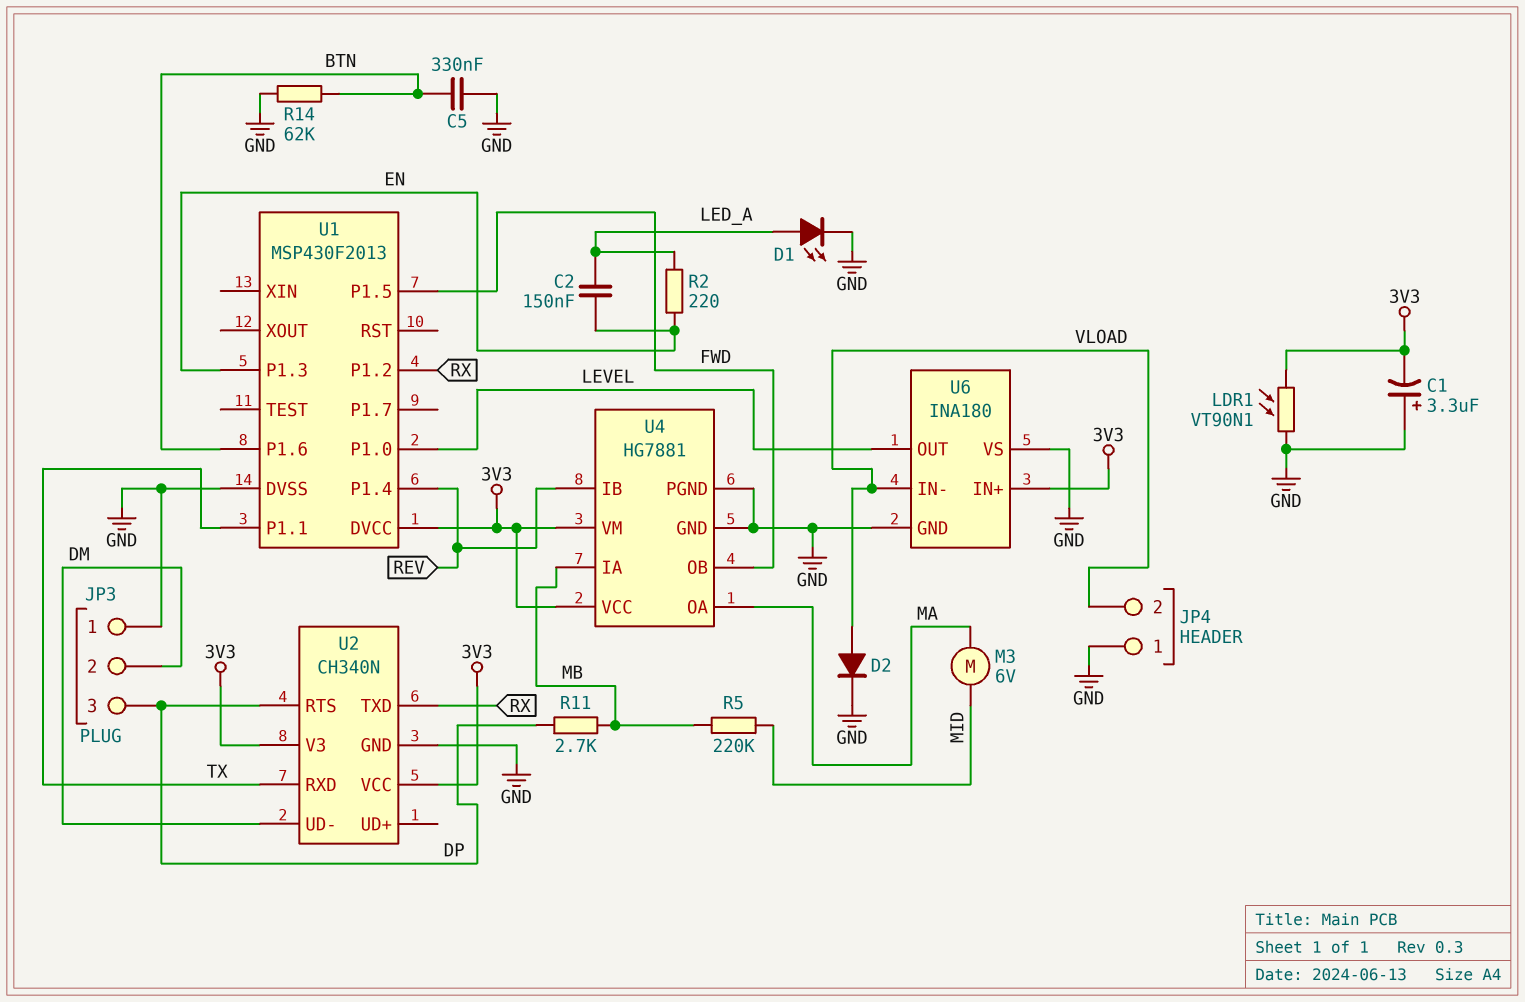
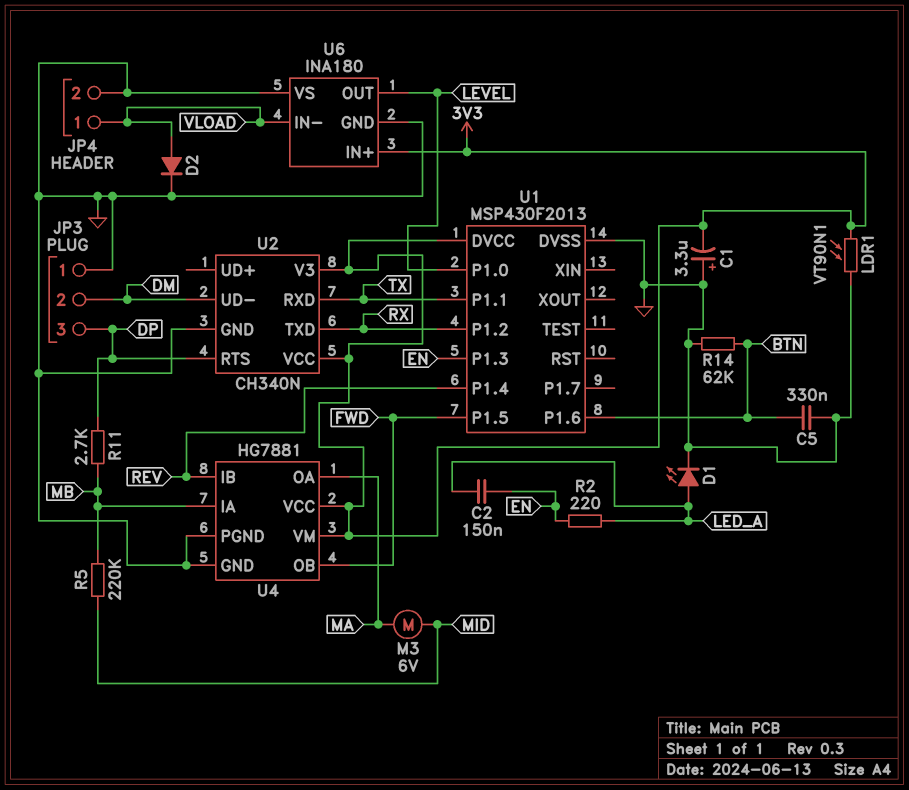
JP4 pin 1: GND -> VLOAD
JP4 pin 2: VLOAD -> GND

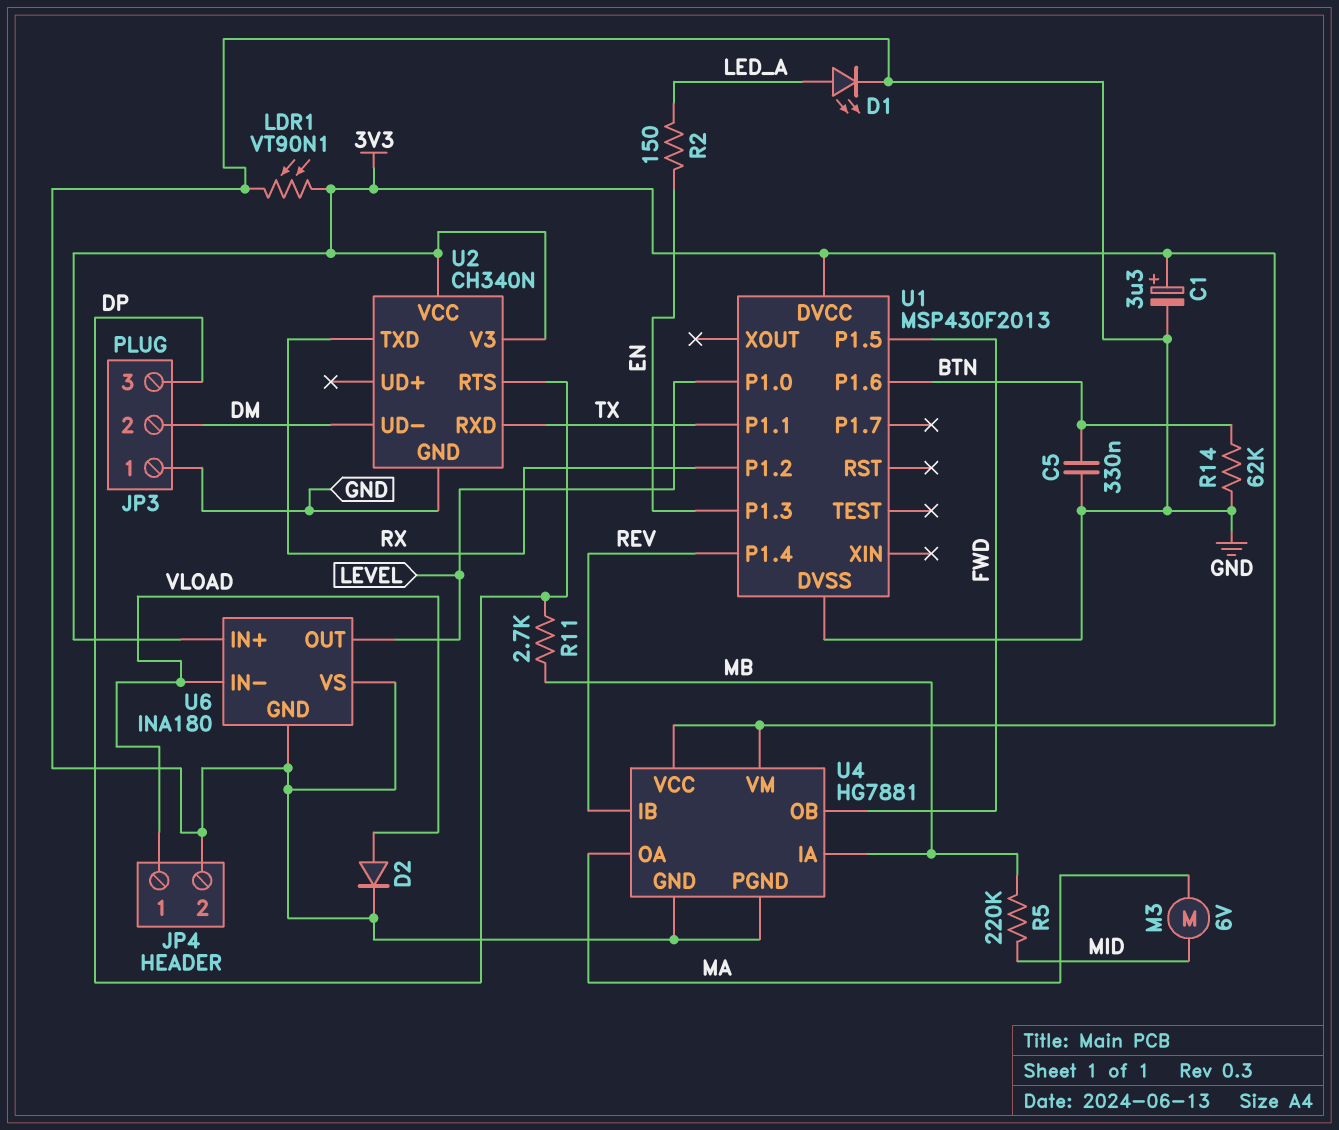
C1: 3.3uF (plus GND, minus 3V3) -> 3.3uF (plus 3V3, minus GND)
C2: 150nF (EN, LED_A) -> none
R2: 220 (EN, LED_A) -> 150 (EN, LED_A)

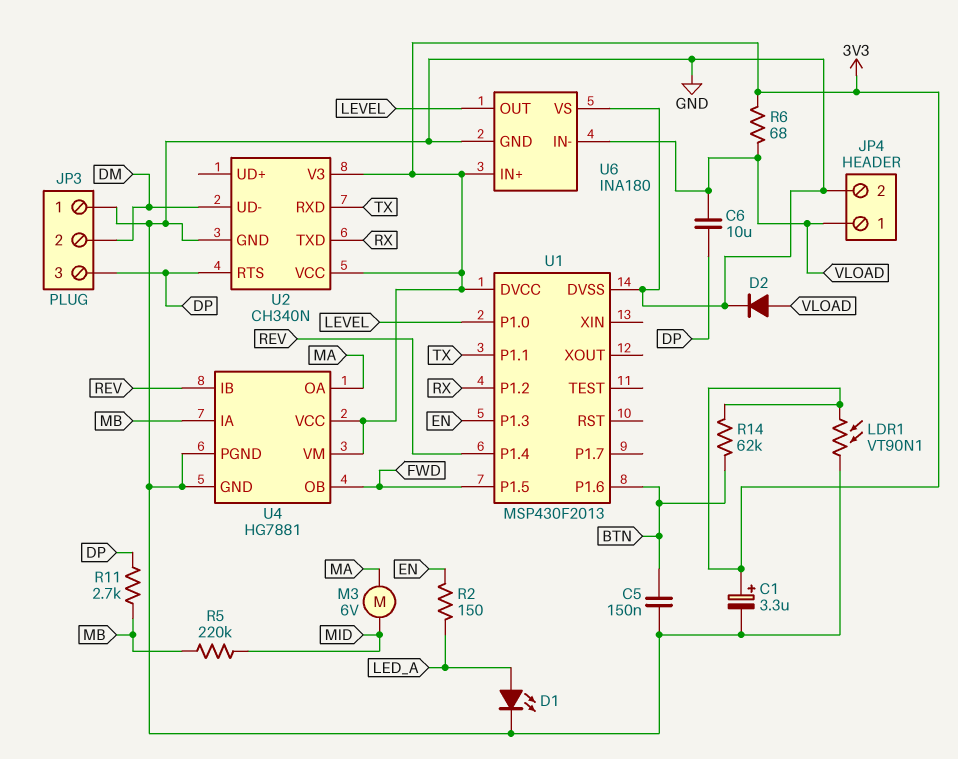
C5: 330nF (BTN, GND) -> 150nF (BTN, GND)
C6: none -> 10uF (DP, VLOAD)
R6: none -> 68 (3V3, VLOAD)
R14: 62k (BTN, GND) -> 62k (3V3, BTN)

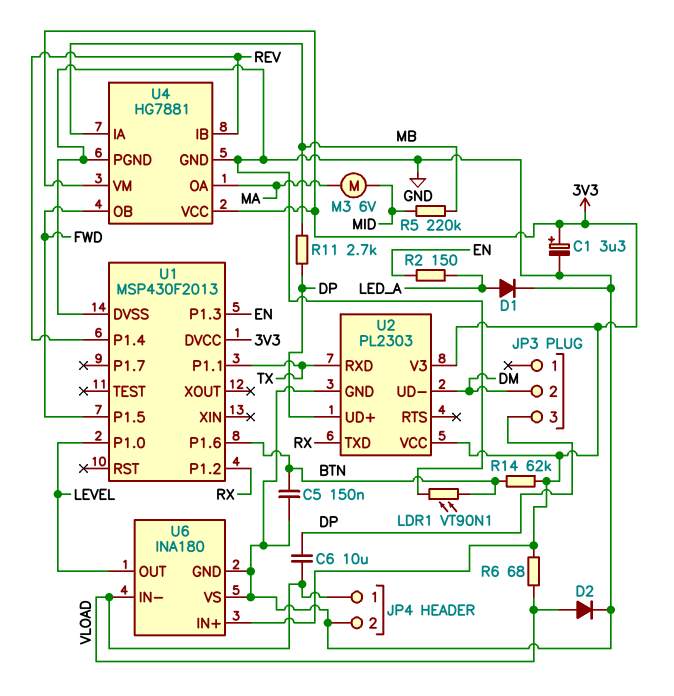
D1: LED (A LED_A, K GND) -> diode (A LED_A, K GND)
JP3 pin 1: GND -> none
LDR1: VT90N1 (3V3, GND) -> VT90N1 (BTN, GND)
U2: CH340N -> PL2303
U2 pin RTS: DP -> none
U2 pin UD+: none -> DP

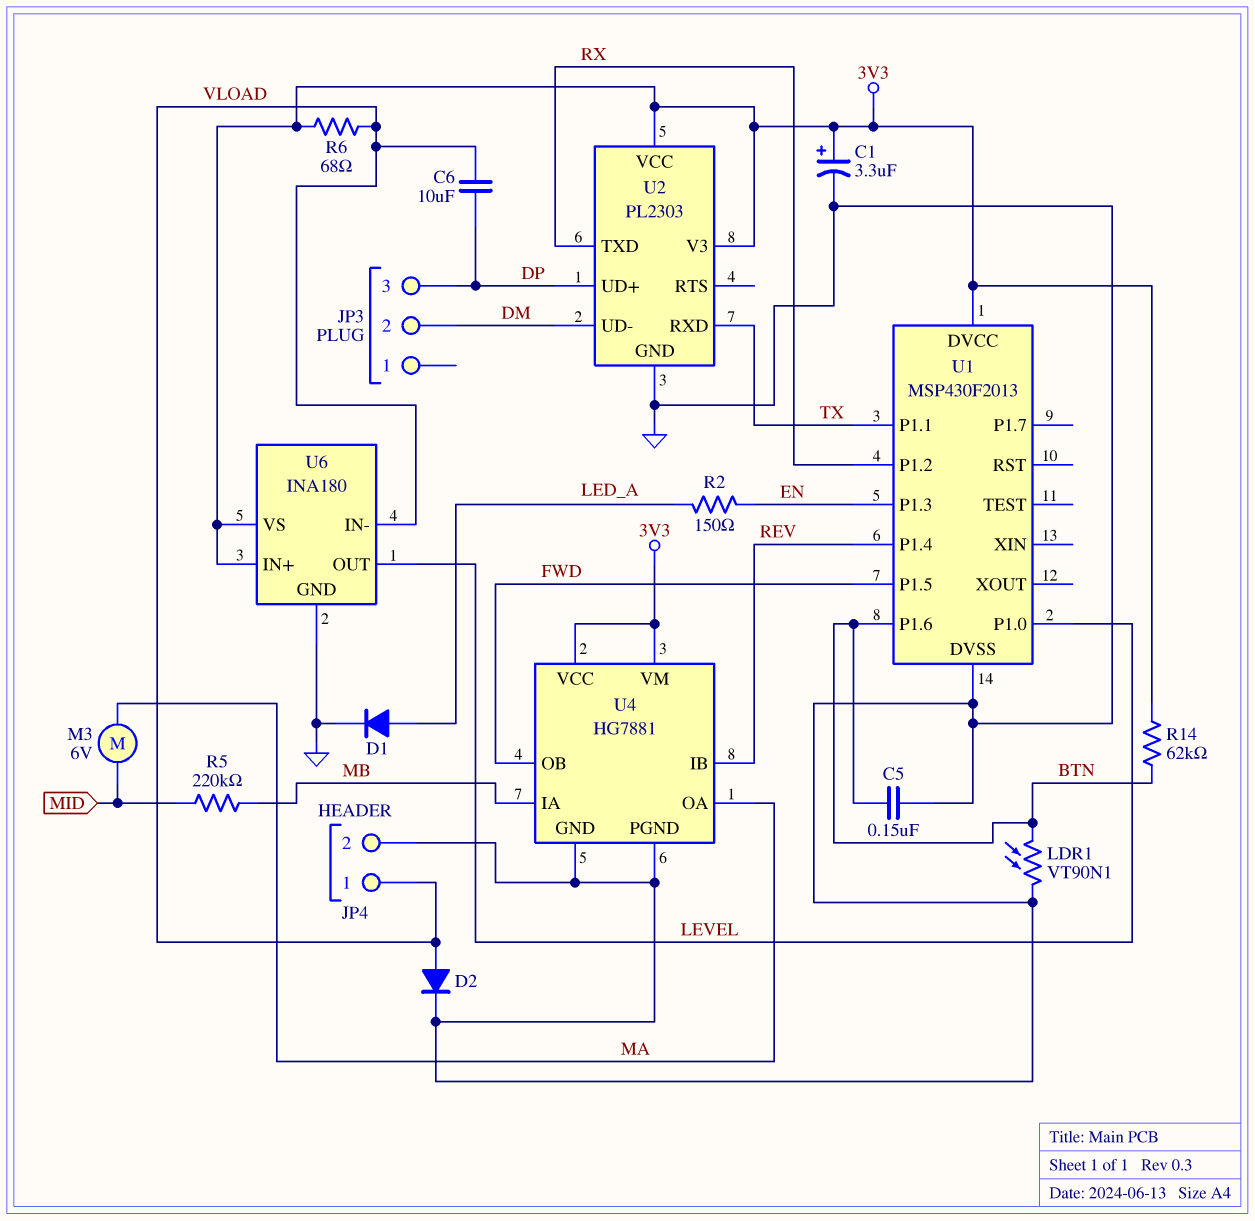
R11: 2.7k (DP, MB) -> none
U6 pin VS: GND -> 3V3

